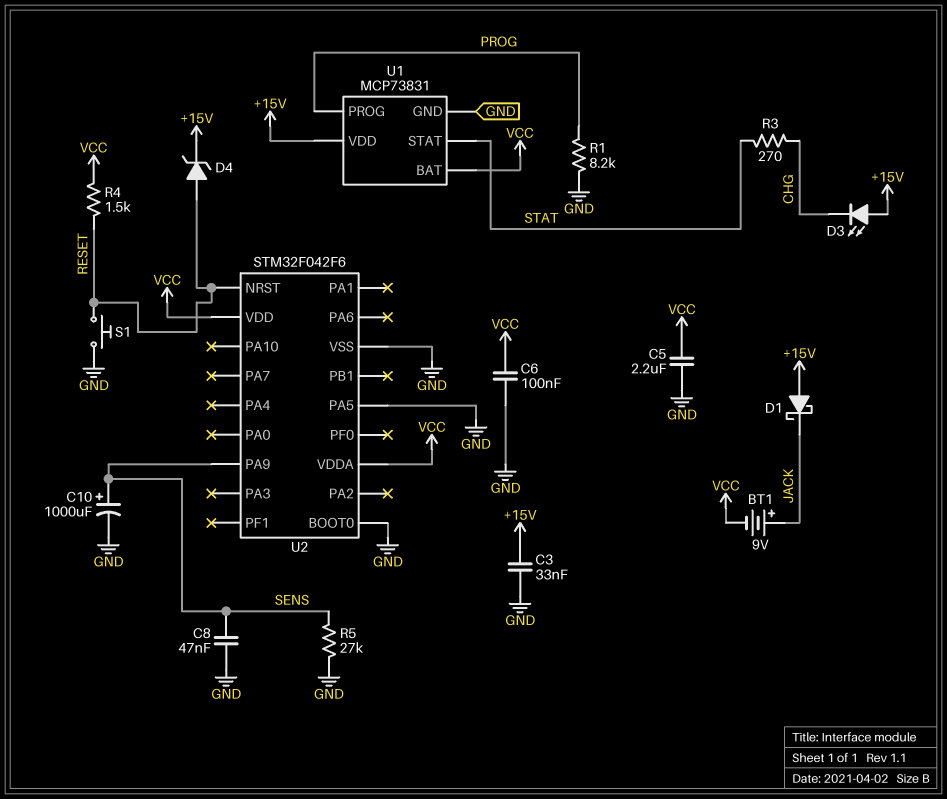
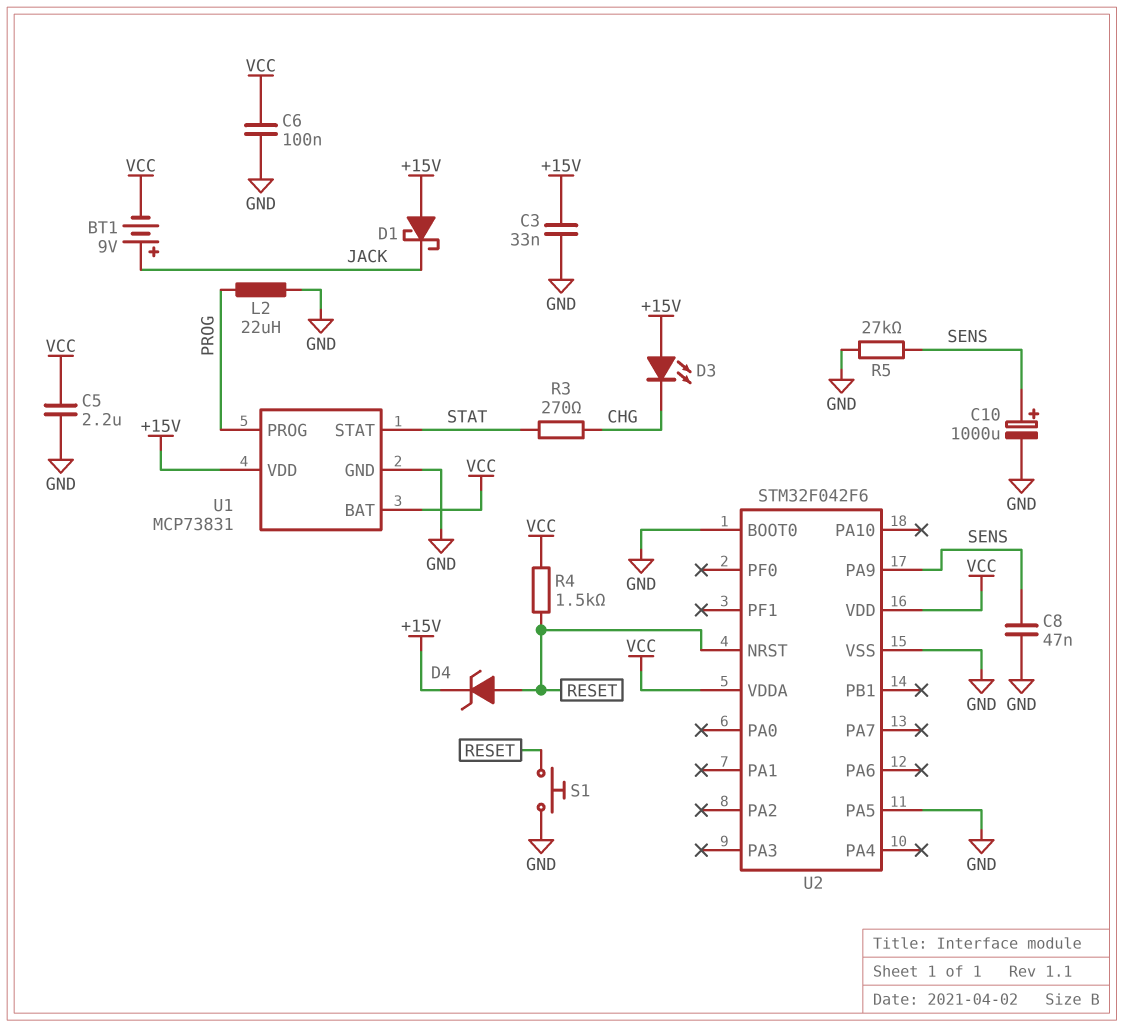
L2: none -> 22uH (GND, PROG)
R1: 8.2k (GND, PROG) -> none

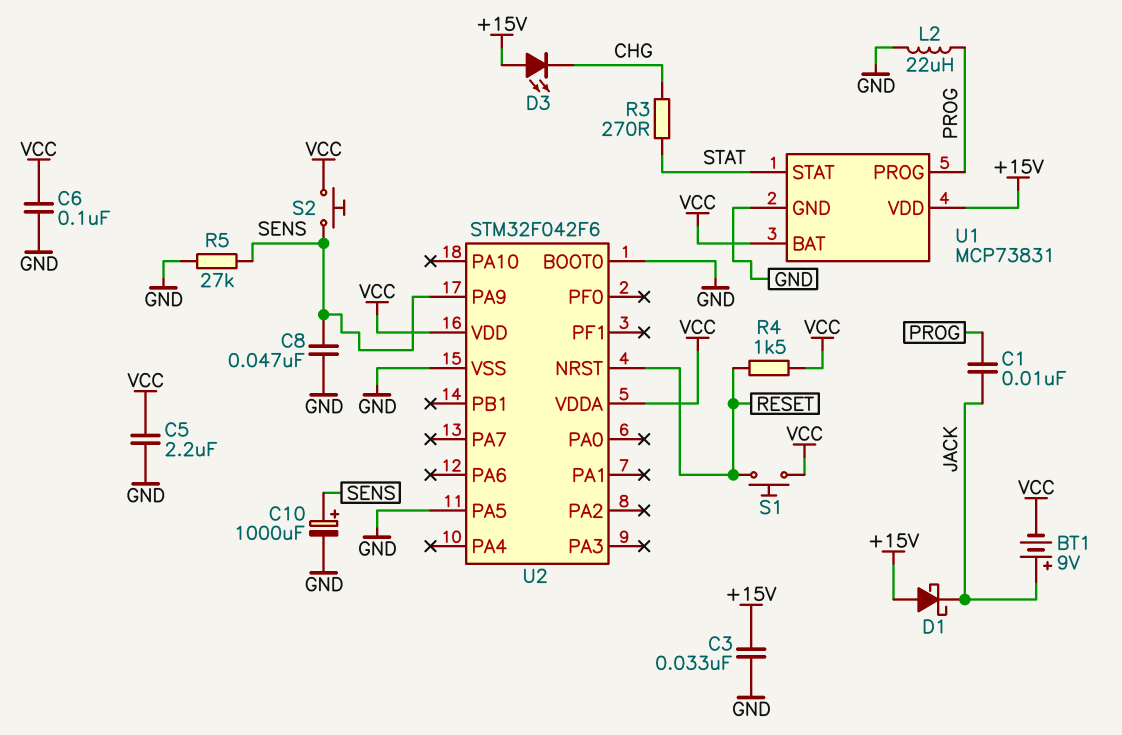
C1: none -> 10nF (JACK, PROG)
D4: zener (A RESET, K +15V) -> none
S1: button (GND, RESET) -> button (RESET, VCC)
S2: none -> button (SENS, VCC)

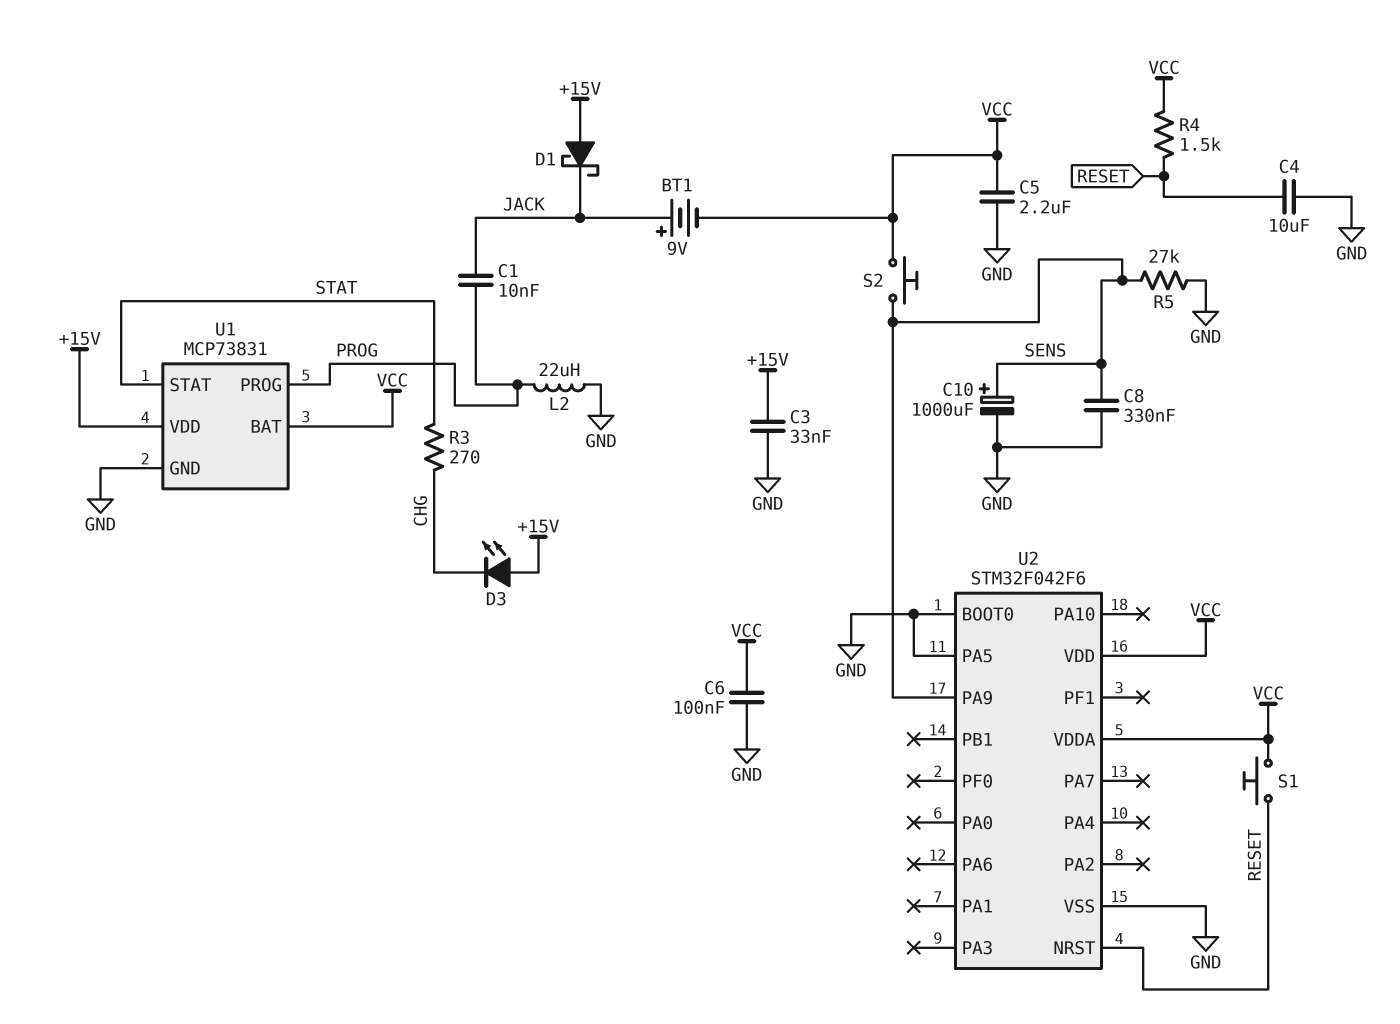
C4: none -> 10uF (GND, RESET)
C8: 47nF (GND, SENS) -> 330nF (GND, SENS)

